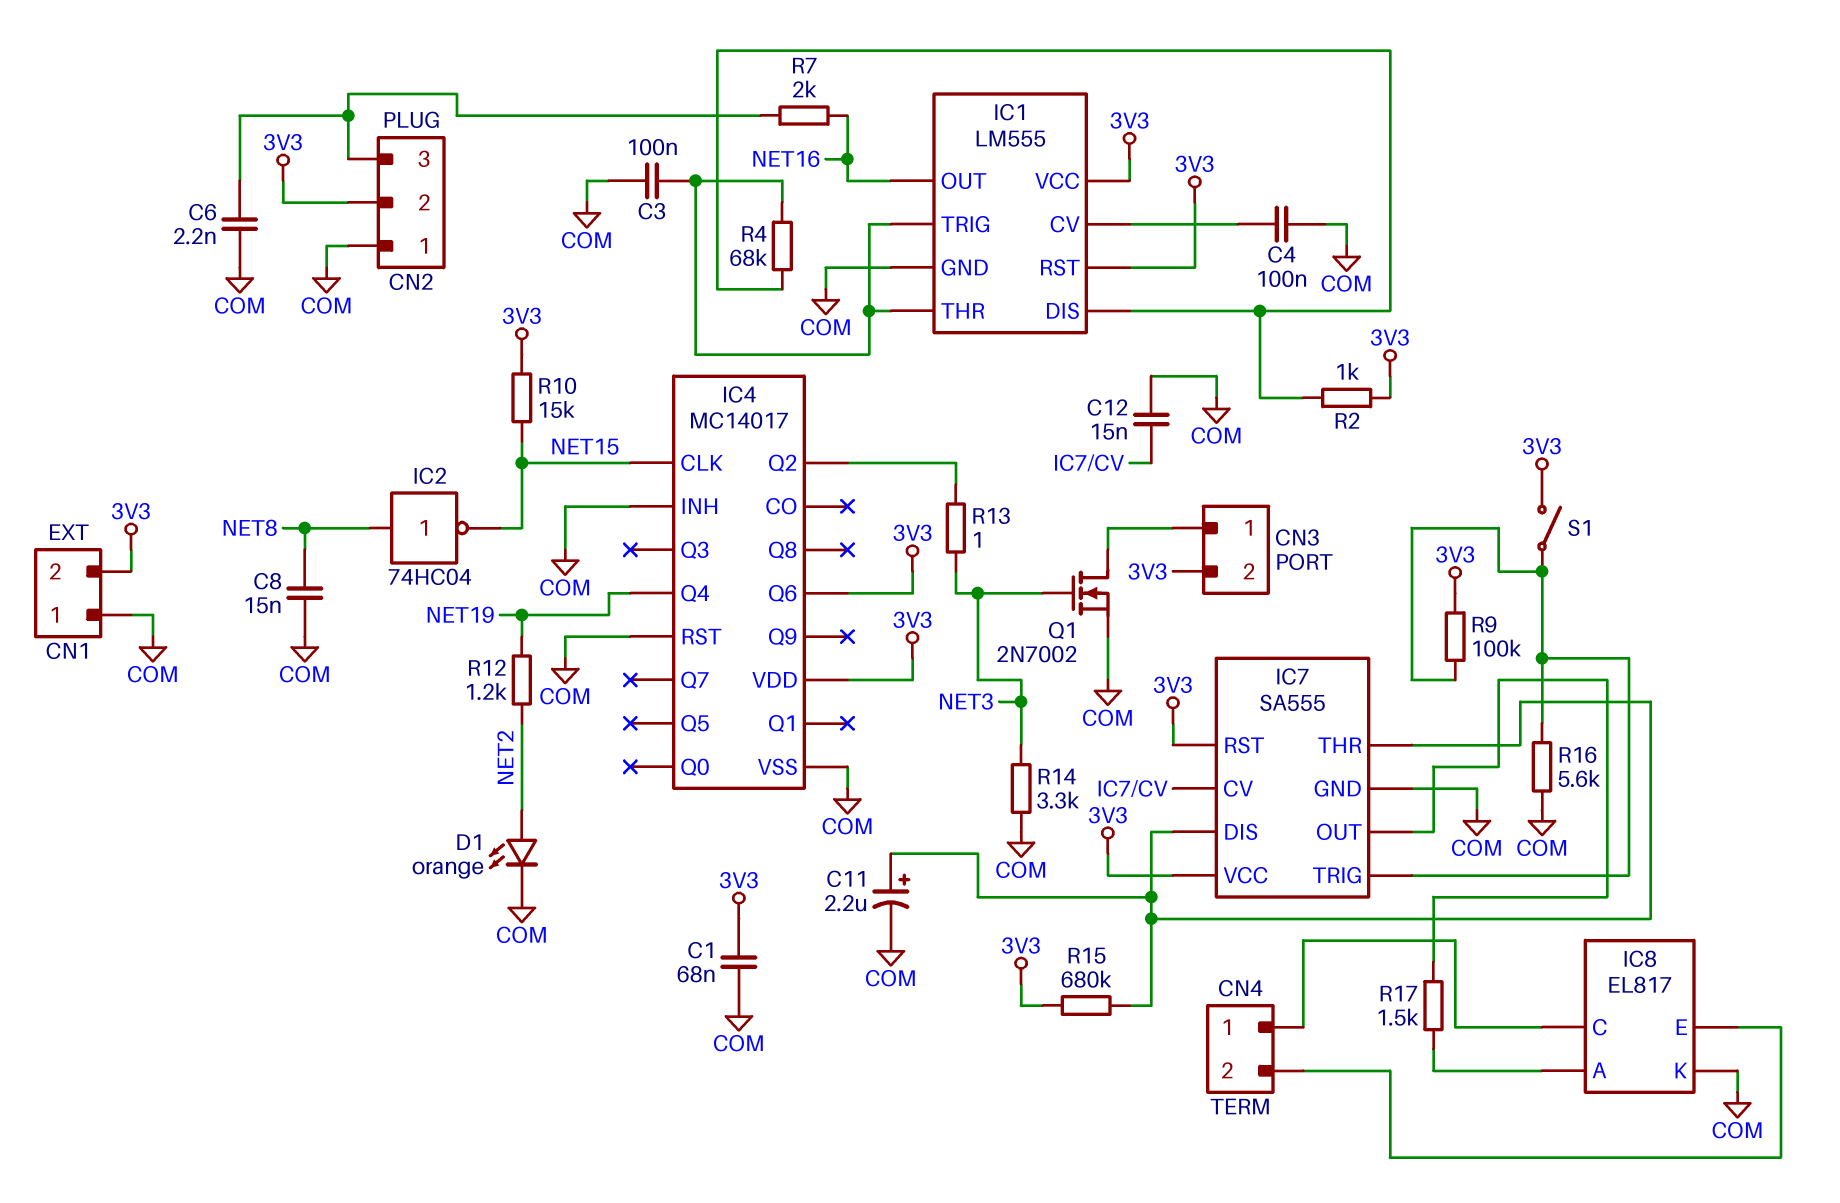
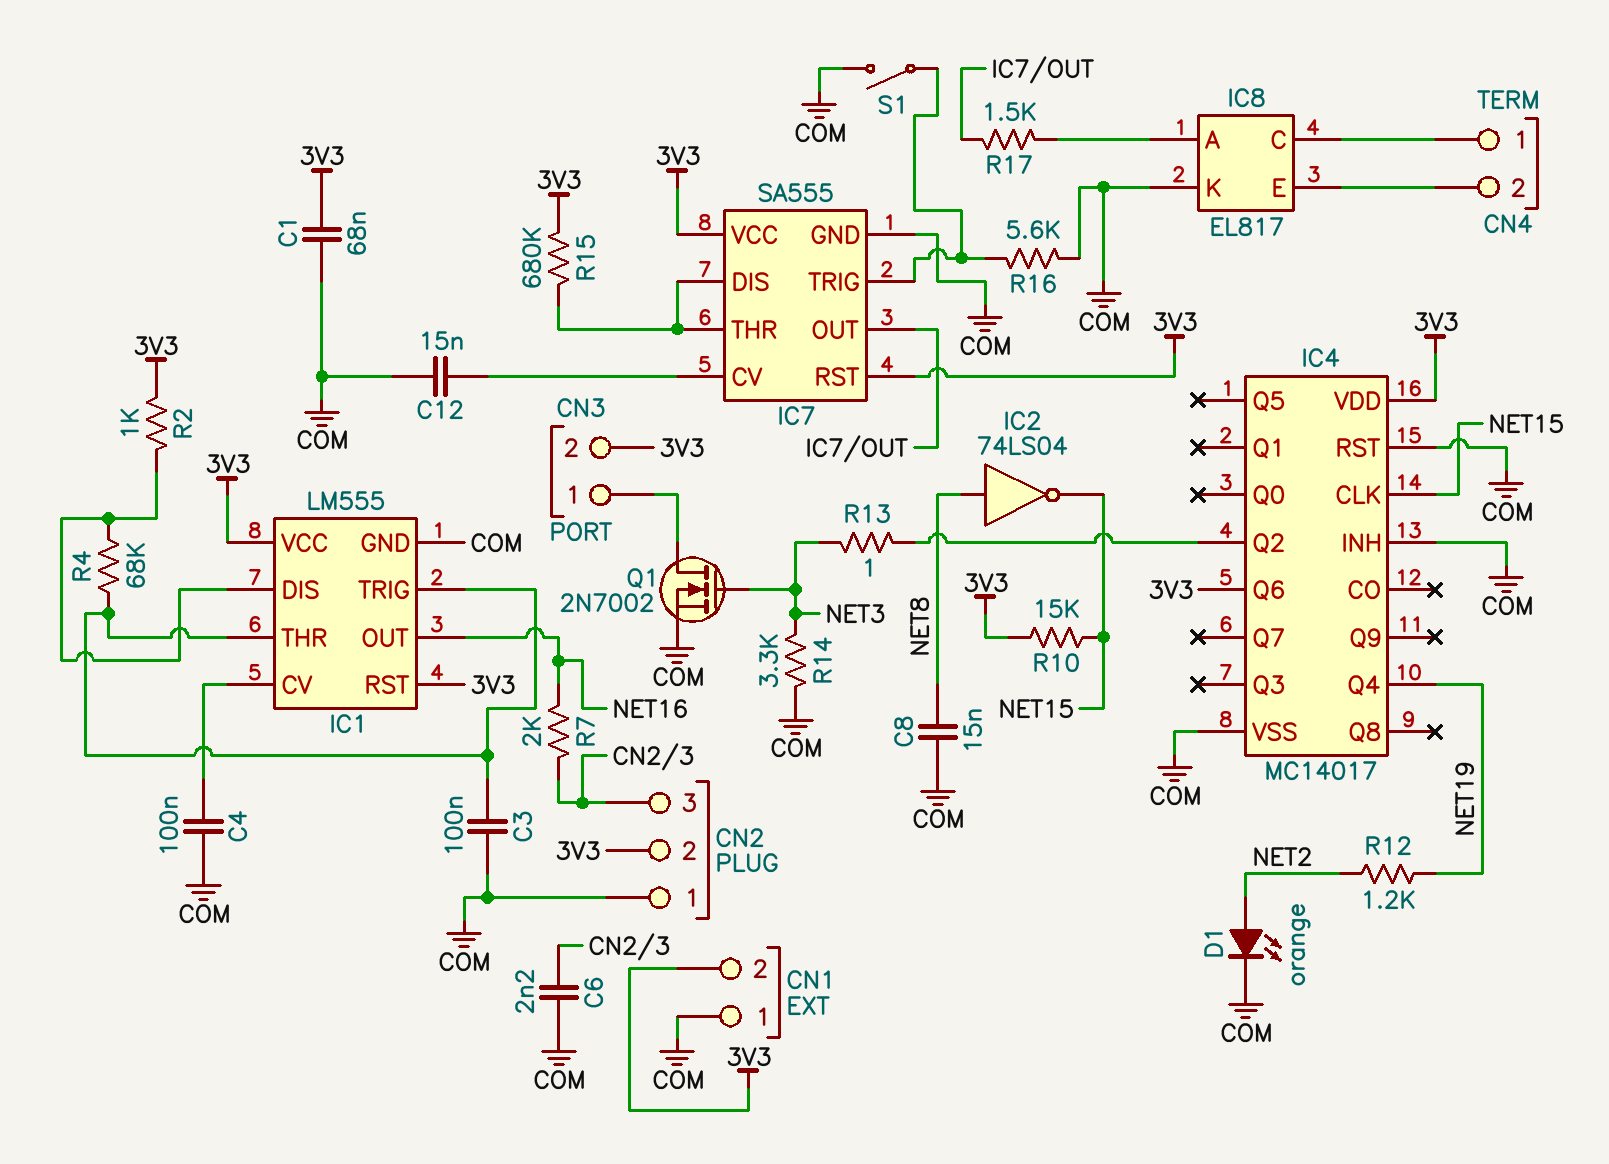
C11: 2.2uF (plus IC7/DIS, minus COM) -> none
IC2: NOT 74HC04 (in NET8, out NET15) -> NOT 74LS04 (in NET8, out NET15)
R9: 100k (3V3, IC7/TRIG) -> none
S1: switch (3V3, IC7/TRIG) -> switch (COM, IC7/TRIG)

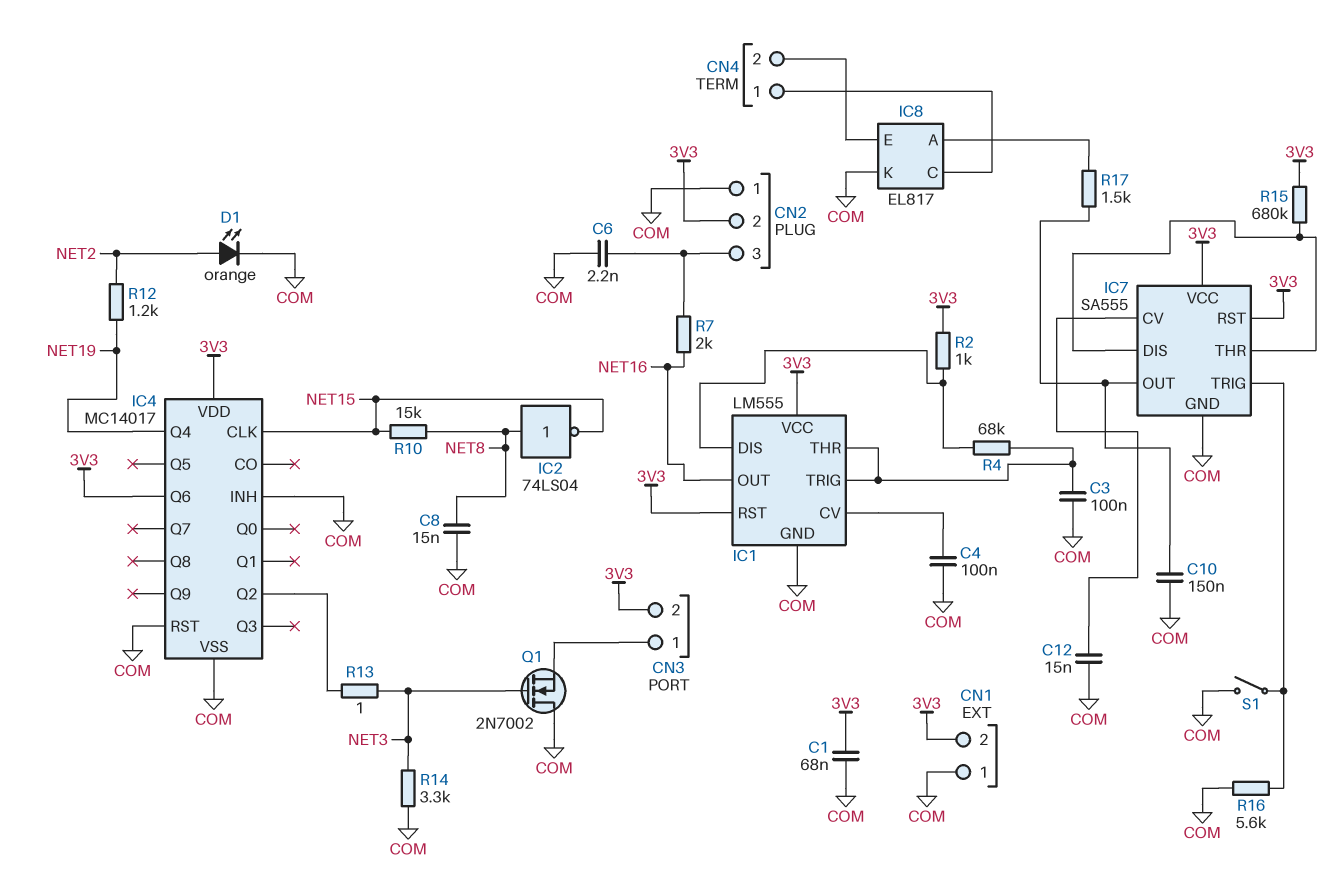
C10: none -> 150nF (COM, IC7/OUT)
Q1: NMOS 2N7002 (G NET3, D CN3/1, S COM) -> NMOS 2N7002 (G NET3, D COM, S CN3/1)
R10: 15k (3V3, NET15) -> 15k (NET8, NET15)

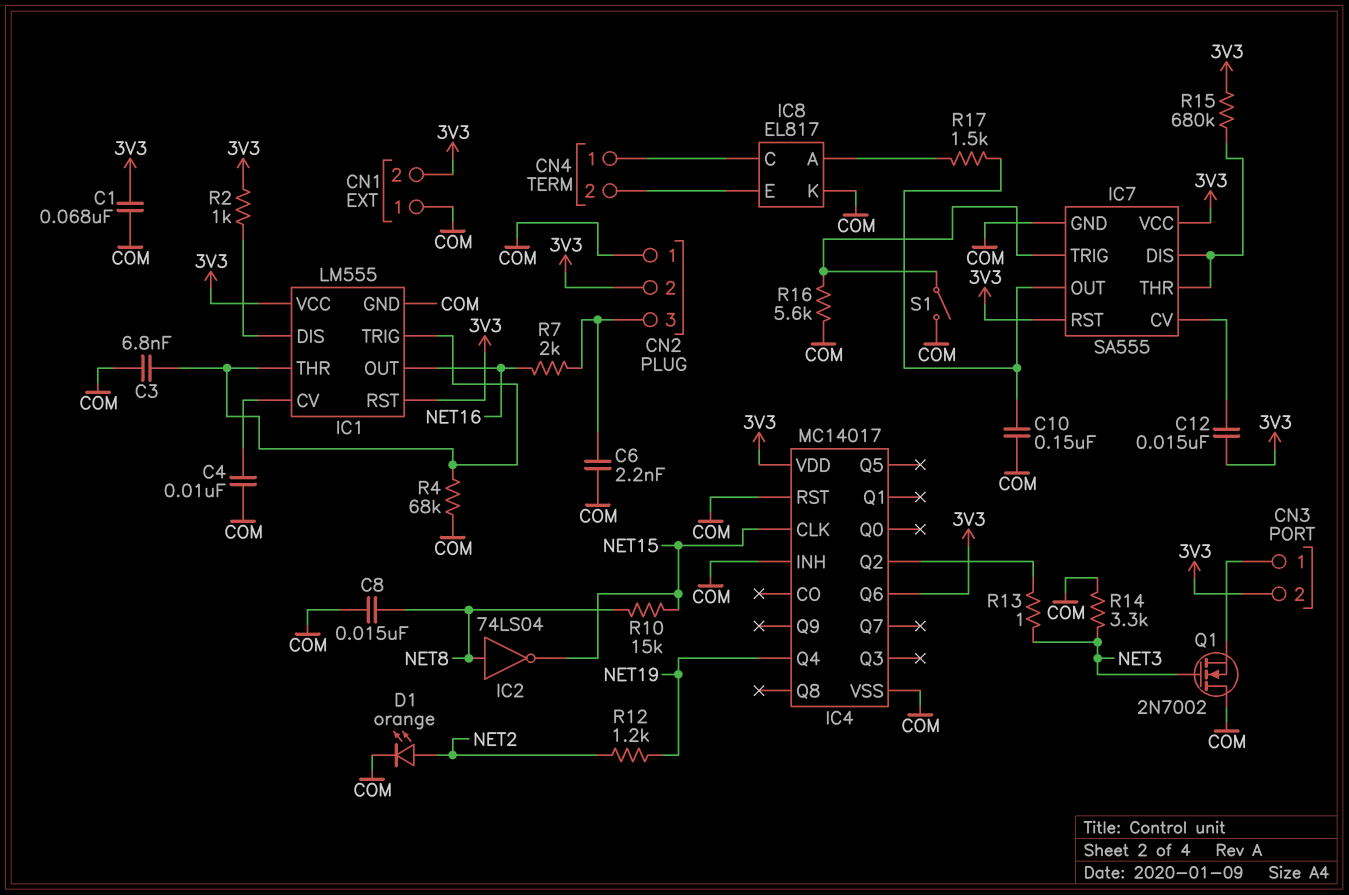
C3: 100nF (COM, IC1/THR) -> 6.8nF (COM, IC1/THR)
C4: 100nF (COM, IC1/CV) -> 10nF (COM, IC1/CV)
C12: 15nF (COM, IC7/CV) -> 15nF (3V3, IC7/CV)
R4: 68k (IC1/DIS, IC1/THR) -> 68k (COM, IC1/THR)

